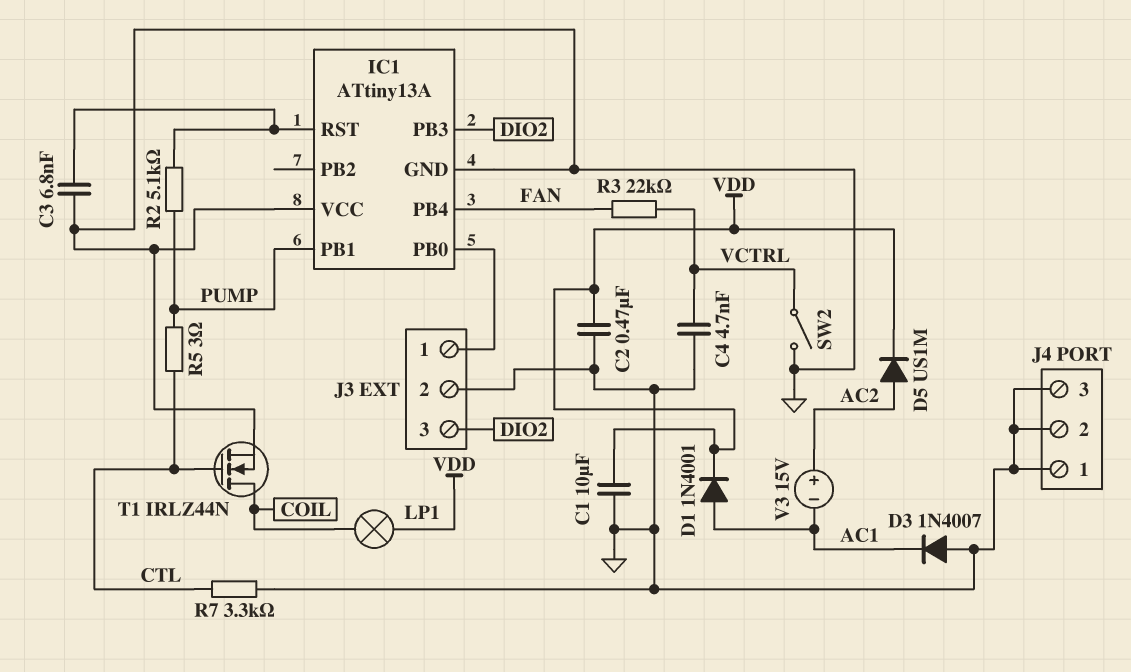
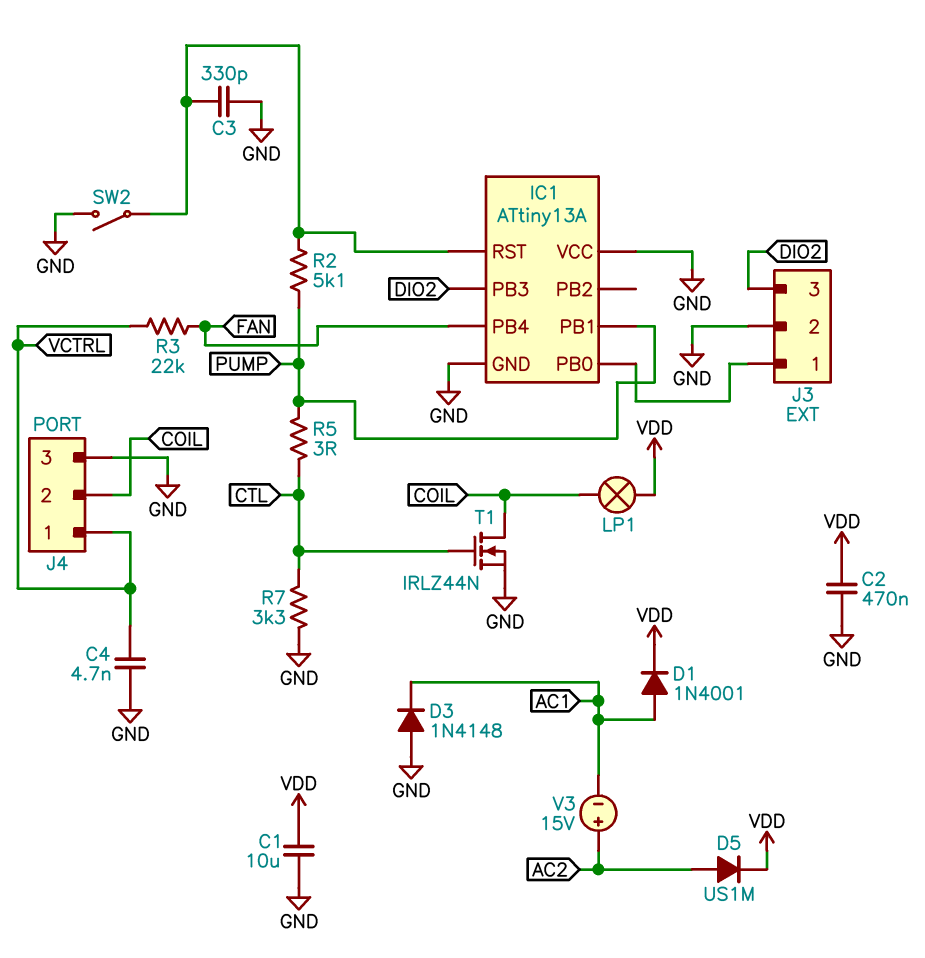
C3: 6.8nF (GND, IC1/RST) -> 330pF (GND, IC1/RST)
D3: diode 1N4007 (A GND, K AC1) -> diode 1N4148 (A GND, K AC1)
J4 pin 1: GND -> VCTRL
J4 pin 2: GND -> COIL
SW2: switch (GND, VCTRL) -> switch (GND, IC1/RST)

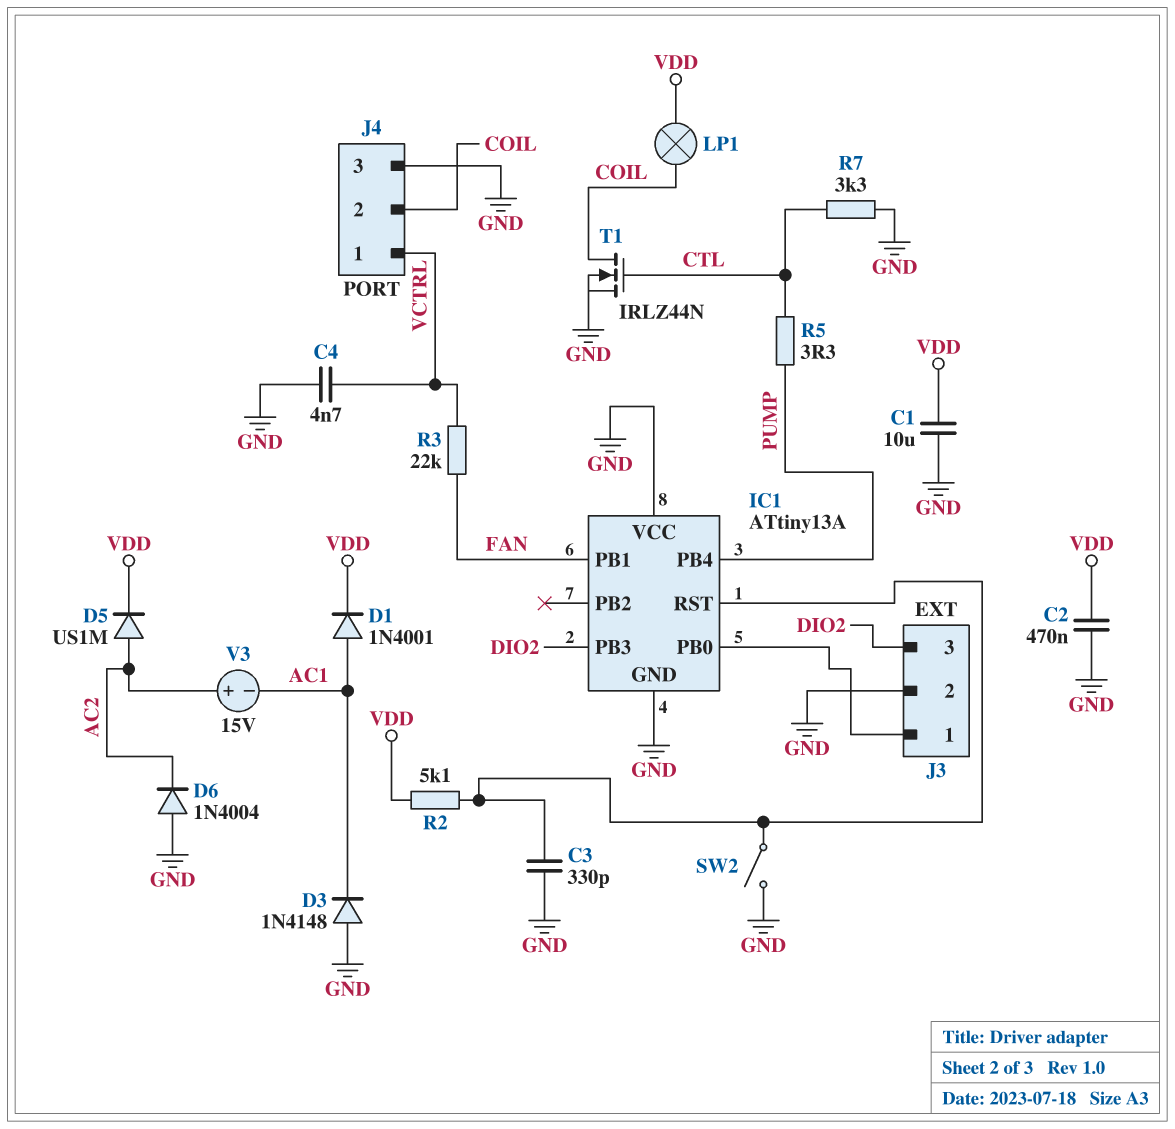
D6: none -> diode 1N4004 (A GND, K AC2)
IC1 pin PB1: PUMP -> FAN
IC1 pin PB4: FAN -> PUMP
R2: 5.1k (IC1/RST, PUMP) -> 5.1k (IC1/RST, VDD)
R5: 3 (CTL, PUMP) -> 3.3 (CTL, PUMP)

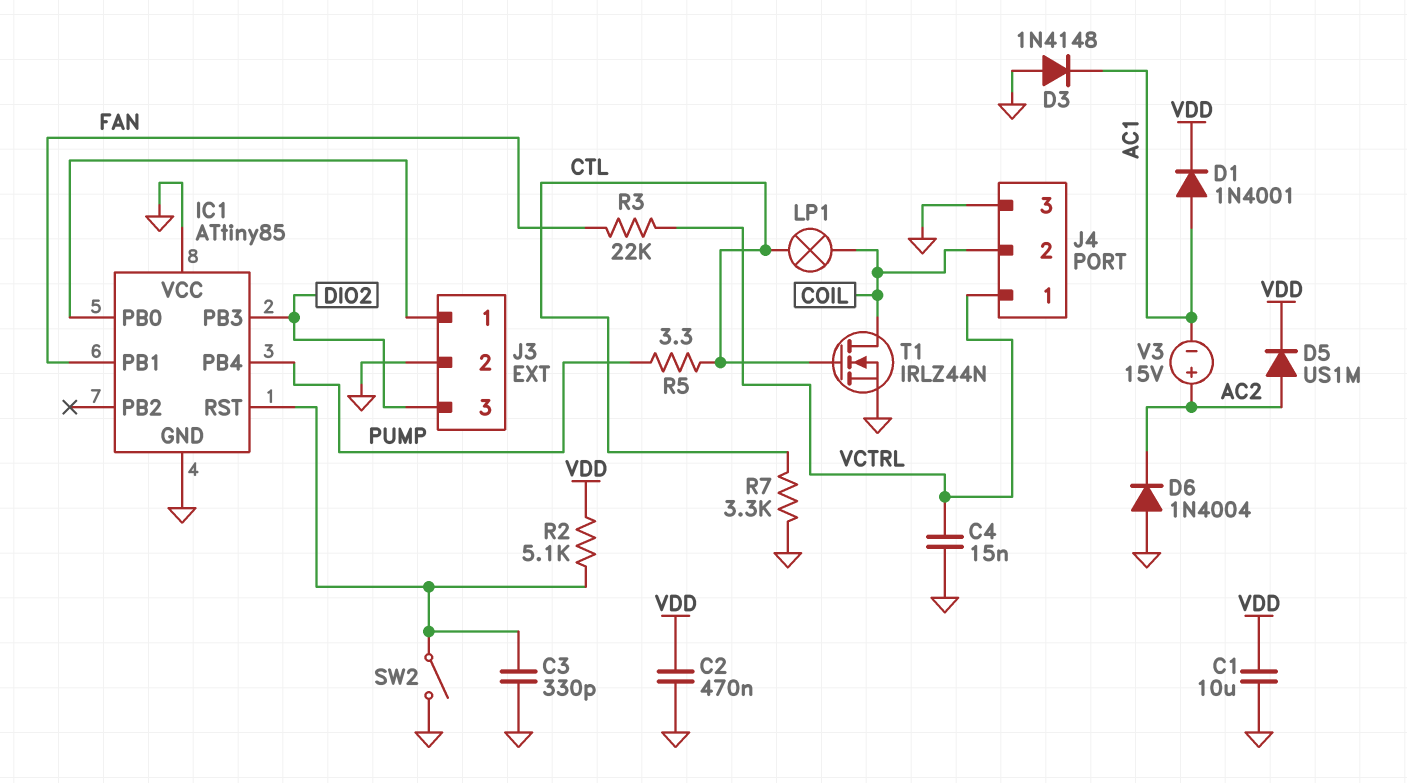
C4: 4.7nF (GND, VCTRL) -> 15nF (GND, VCTRL)
IC1: ATtiny13A -> ATtiny85
LP1: lamp (COIL, VDD) -> lamp (COIL, CTL)

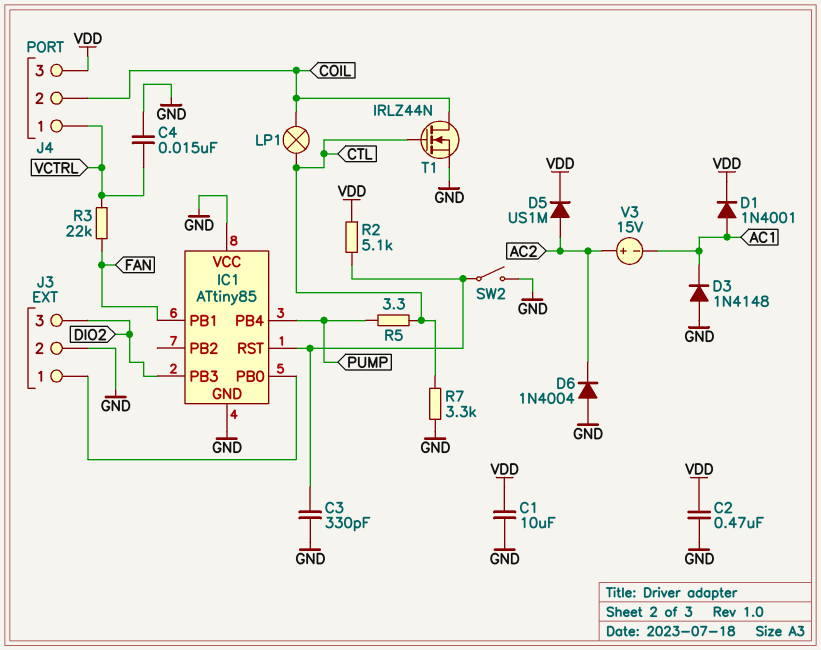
J4 pin 3: GND -> VDD

